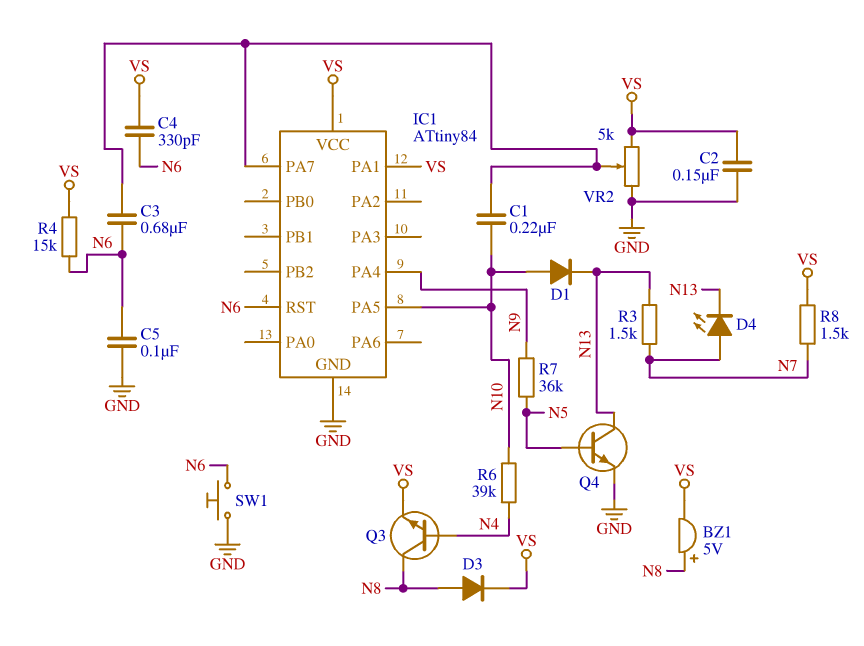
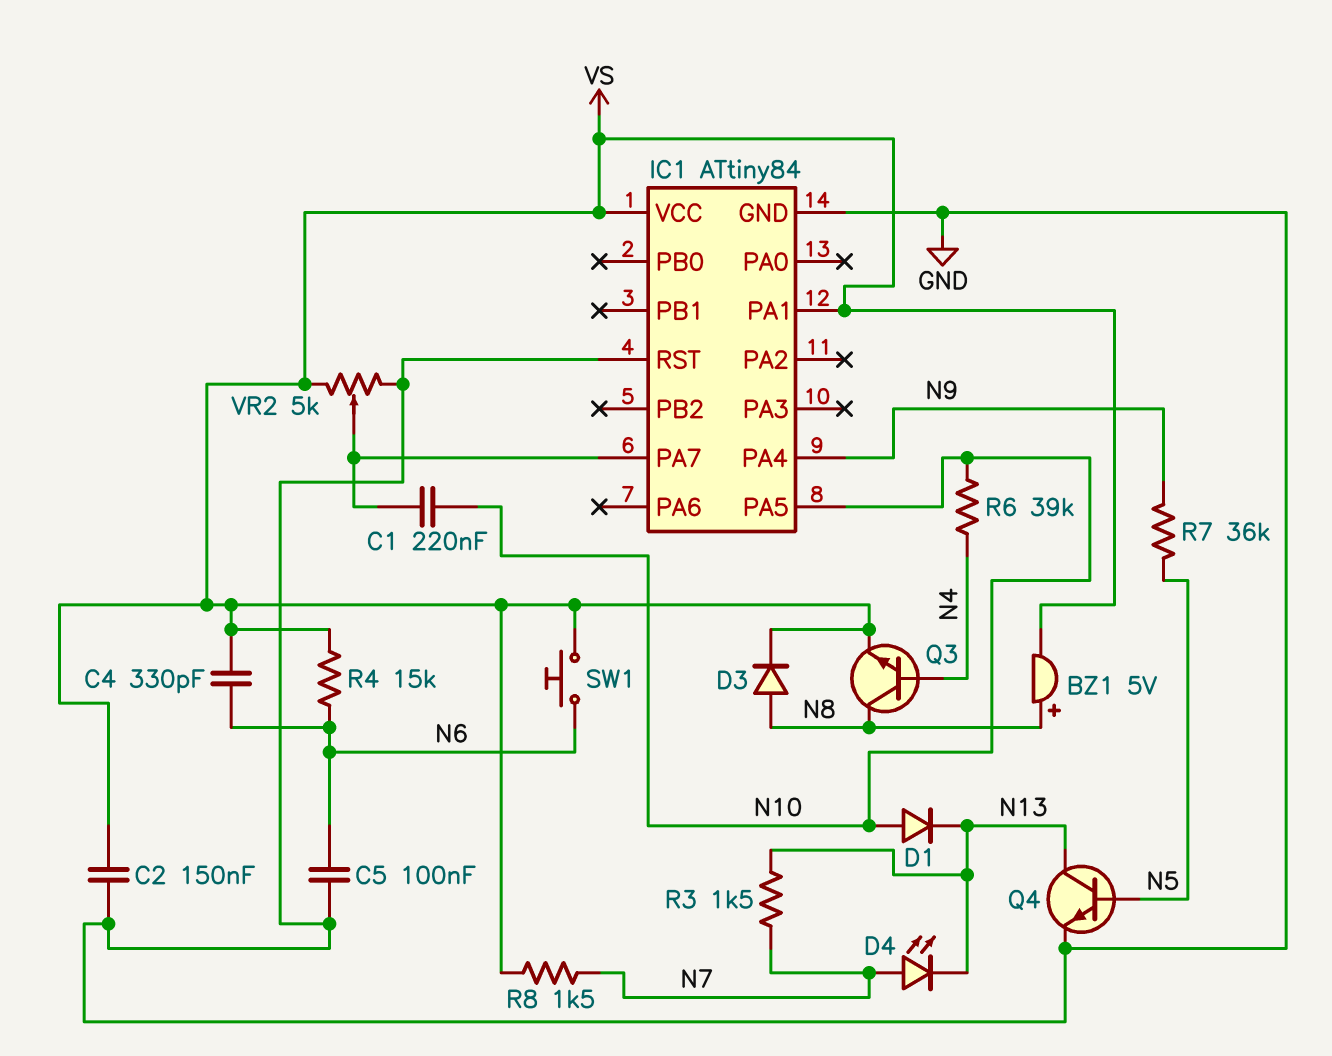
C3: 680nF (IC1/PA7, N6) -> none
IC1 pin RST: N6 -> GND
SW1: button (GND, N6) -> button (N6, VS)

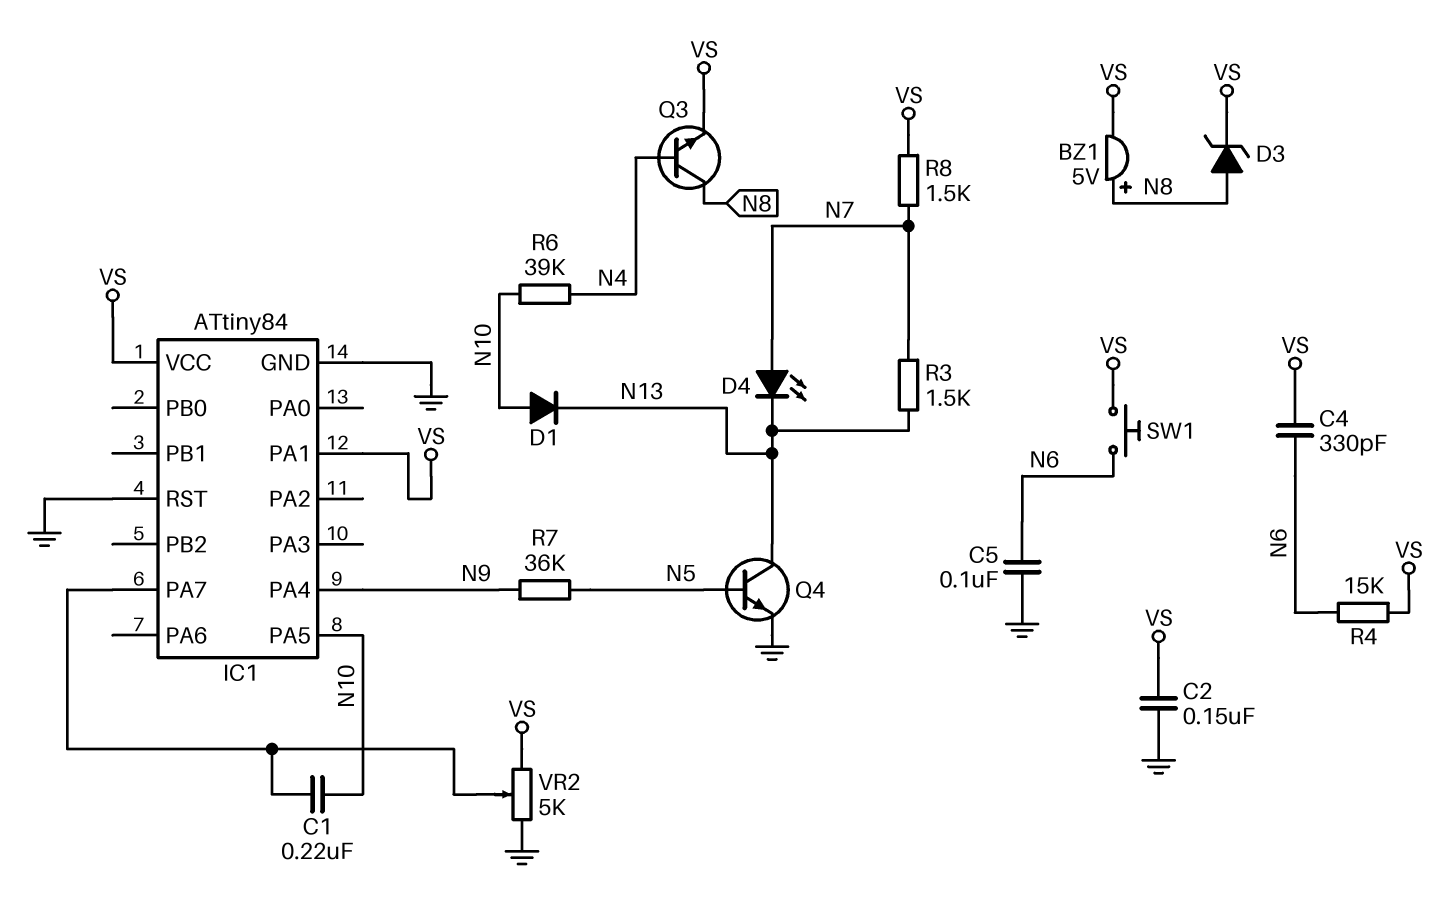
D3: diode (A N8, K VS) -> zener (A N8, K VS)

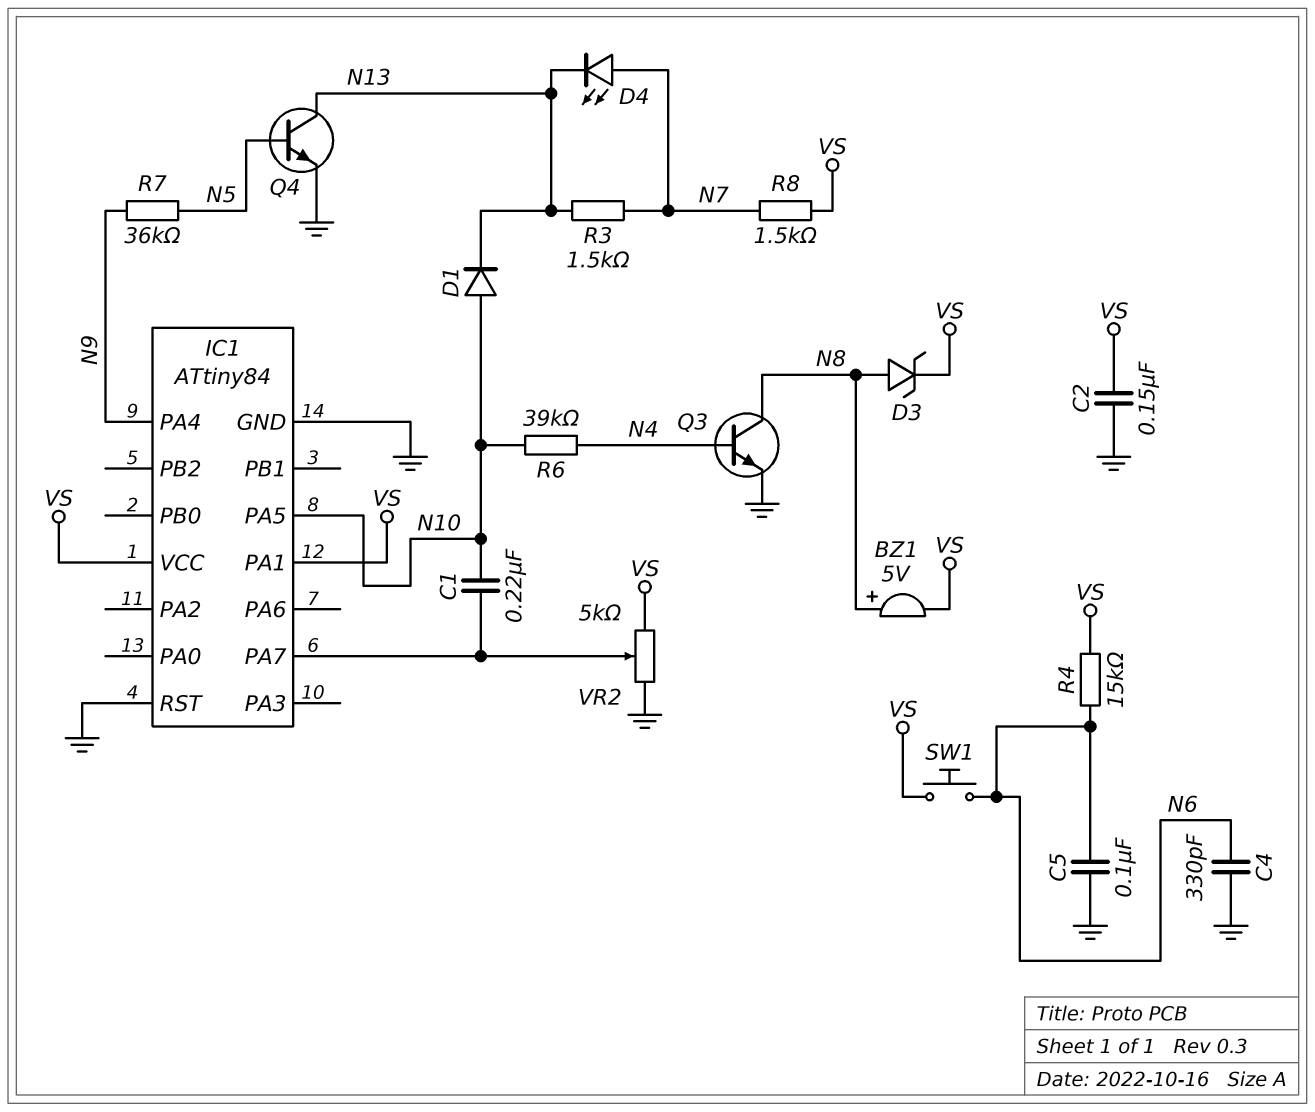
C4: 330pF (N6, VS) -> 330pF (GND, N6)
Q3: NPN (B N4, C N8, E VS) -> NPN (B N4, C N8, E GND)

